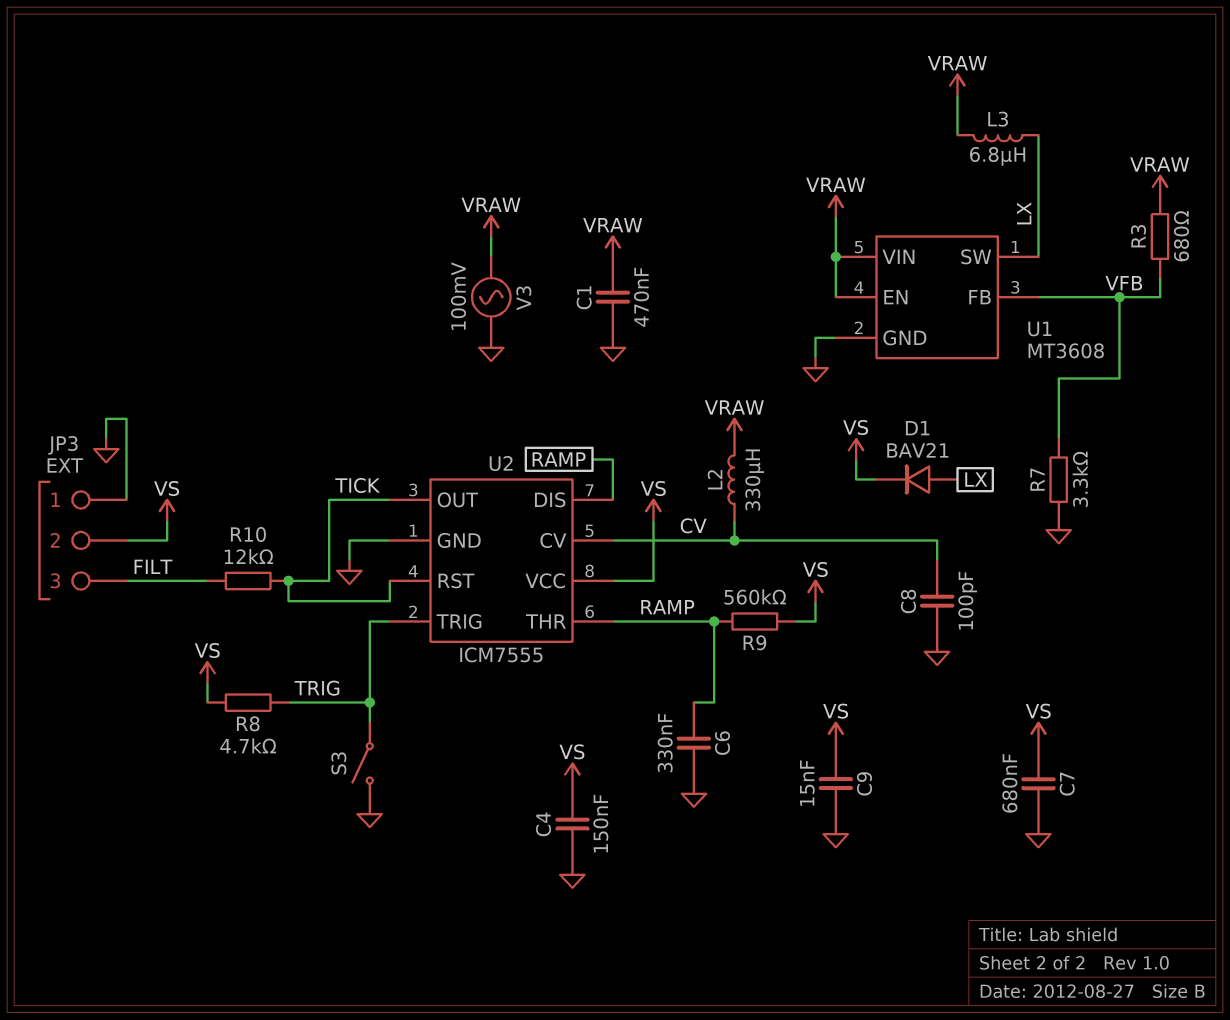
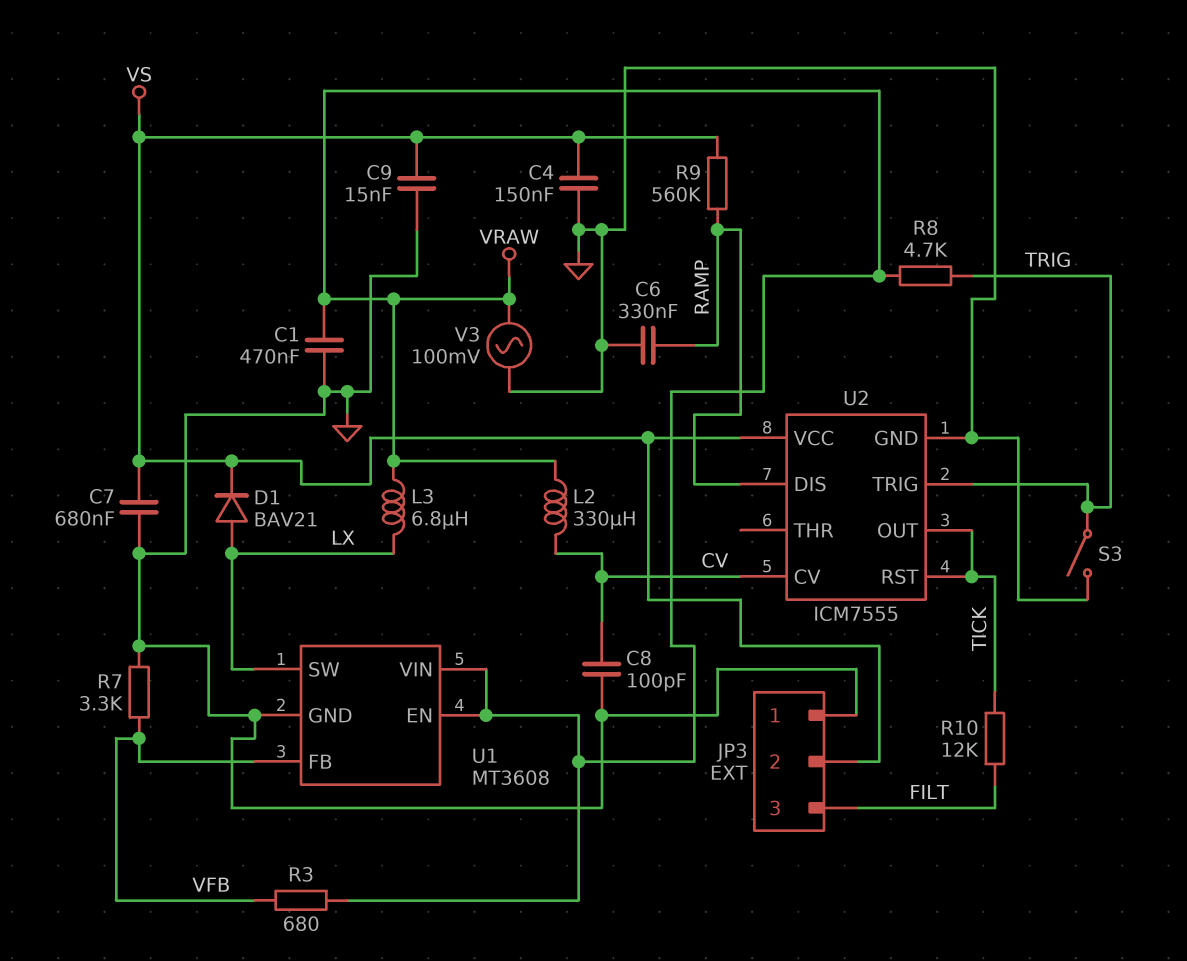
R8: 4.7k (TRIG, VS) -> 4.7k (TRIG, VRAW)
U2 pin THR: RAMP -> none

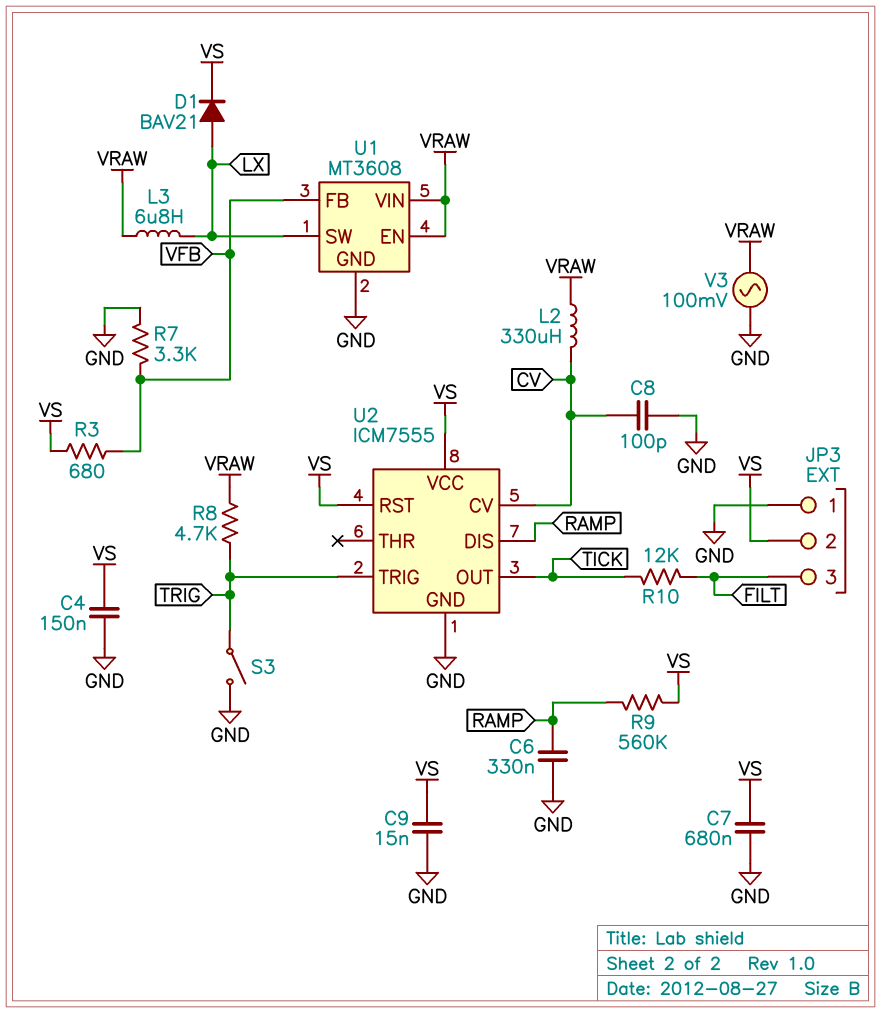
C1: 470nF (GND, VRAW) -> none
R3: 680 (VFB, VRAW) -> 680 (VFB, VS)
U2 pin RST: TICK -> VS

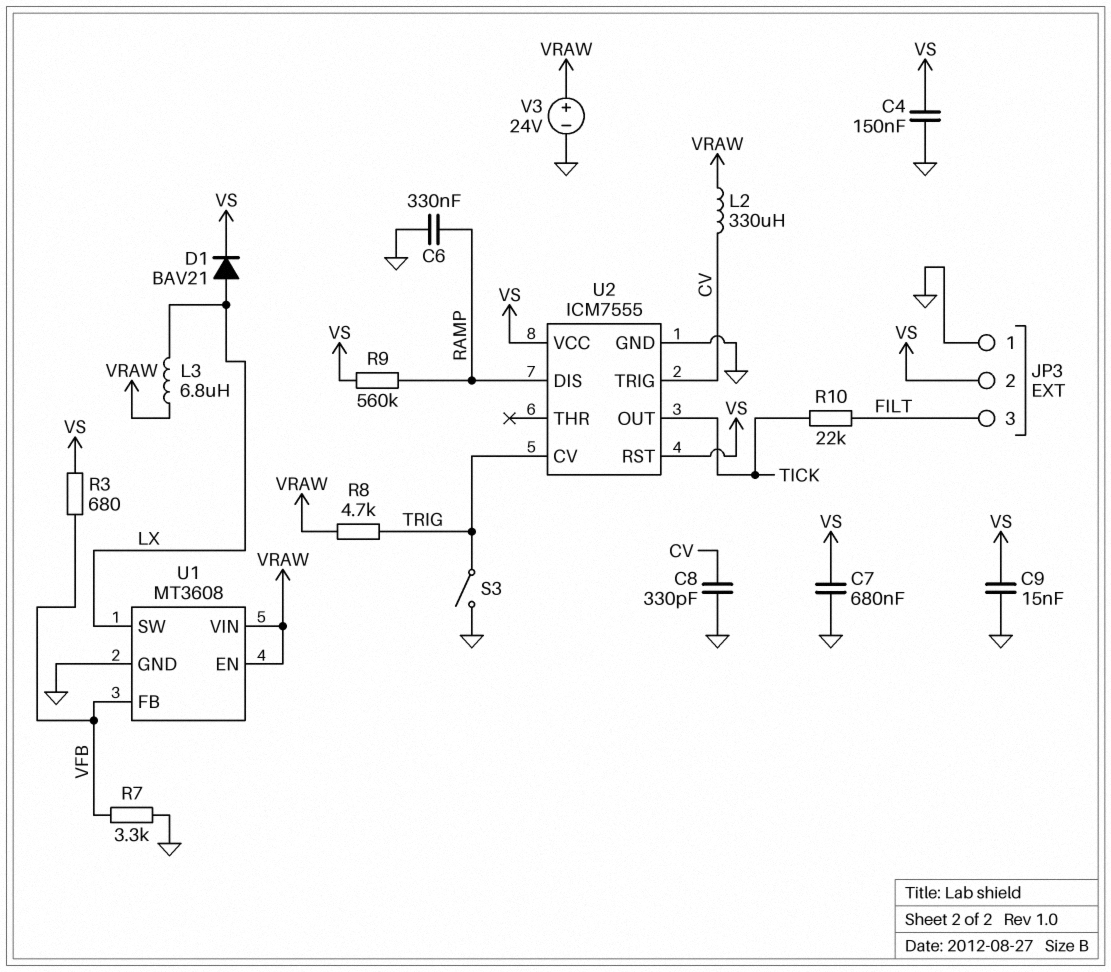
C8: 100pF (CV, GND) -> 330pF (CV, GND)
R10: 12k (FILT, TICK) -> 22k (FILT, TICK)
U2 pin CV: CV -> TRIG
U2 pin TRIG: TRIG -> CV
V3: AC 100mV (GND, VRAW) -> 24V (plus VRAW, minus GND)

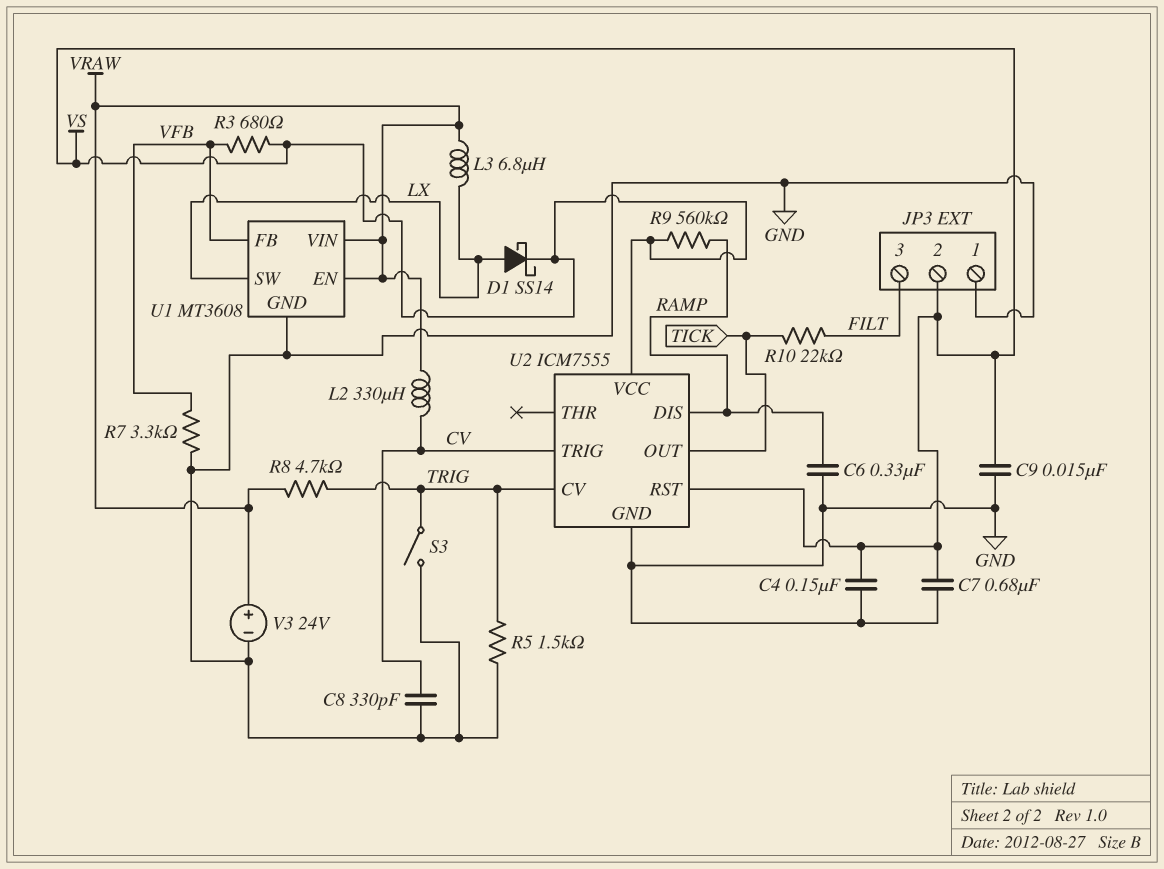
D1: diode BAV21 (A LX, K VS) -> schottky SS14 (A LX, K VS)
R5: none -> 1.5k (GND, TRIG)

